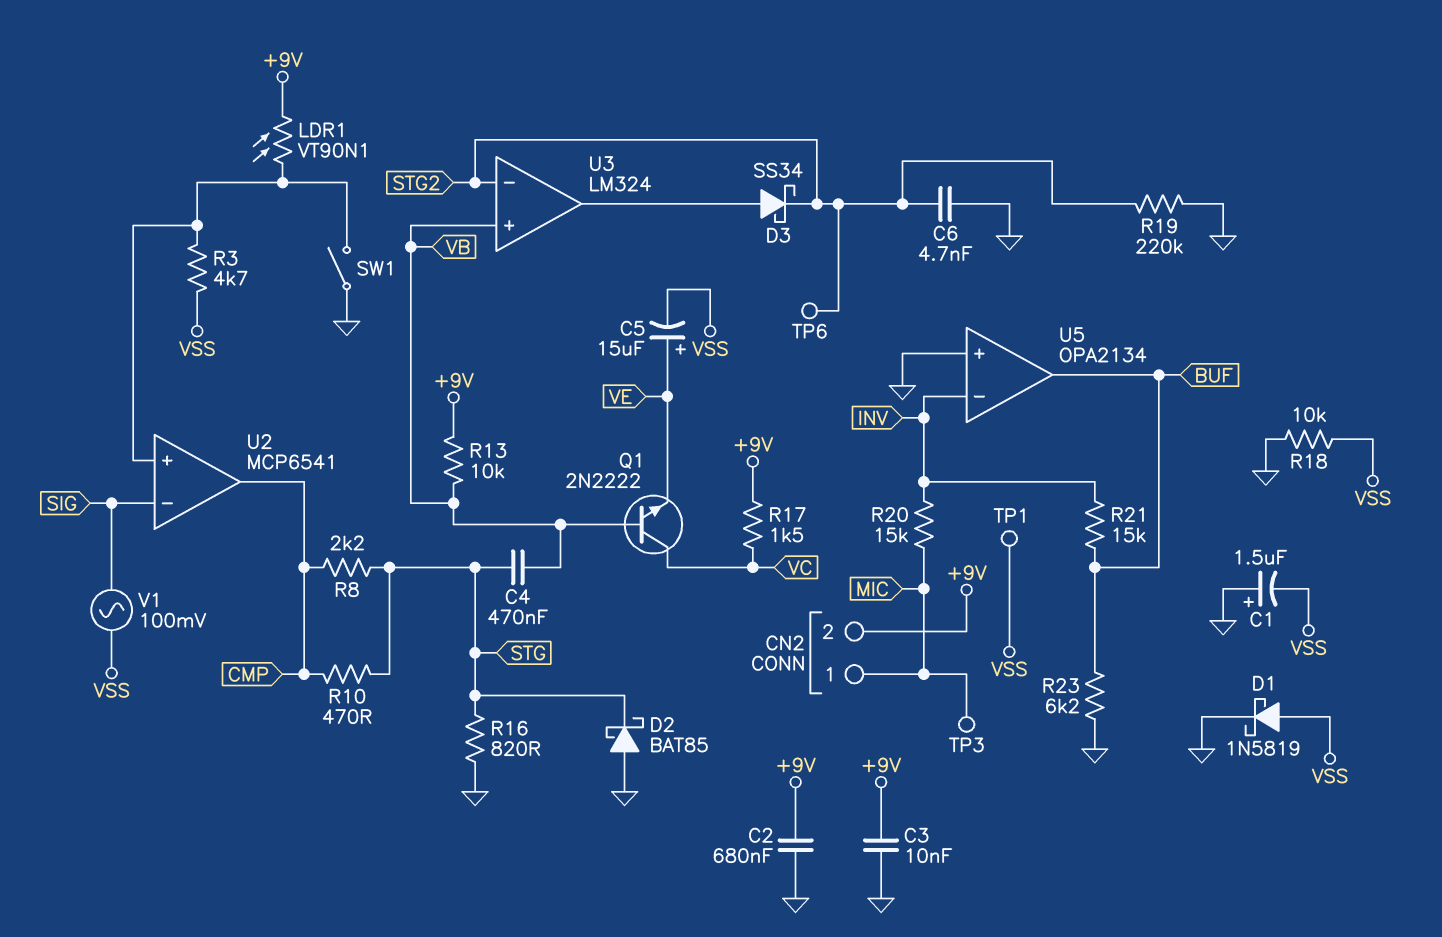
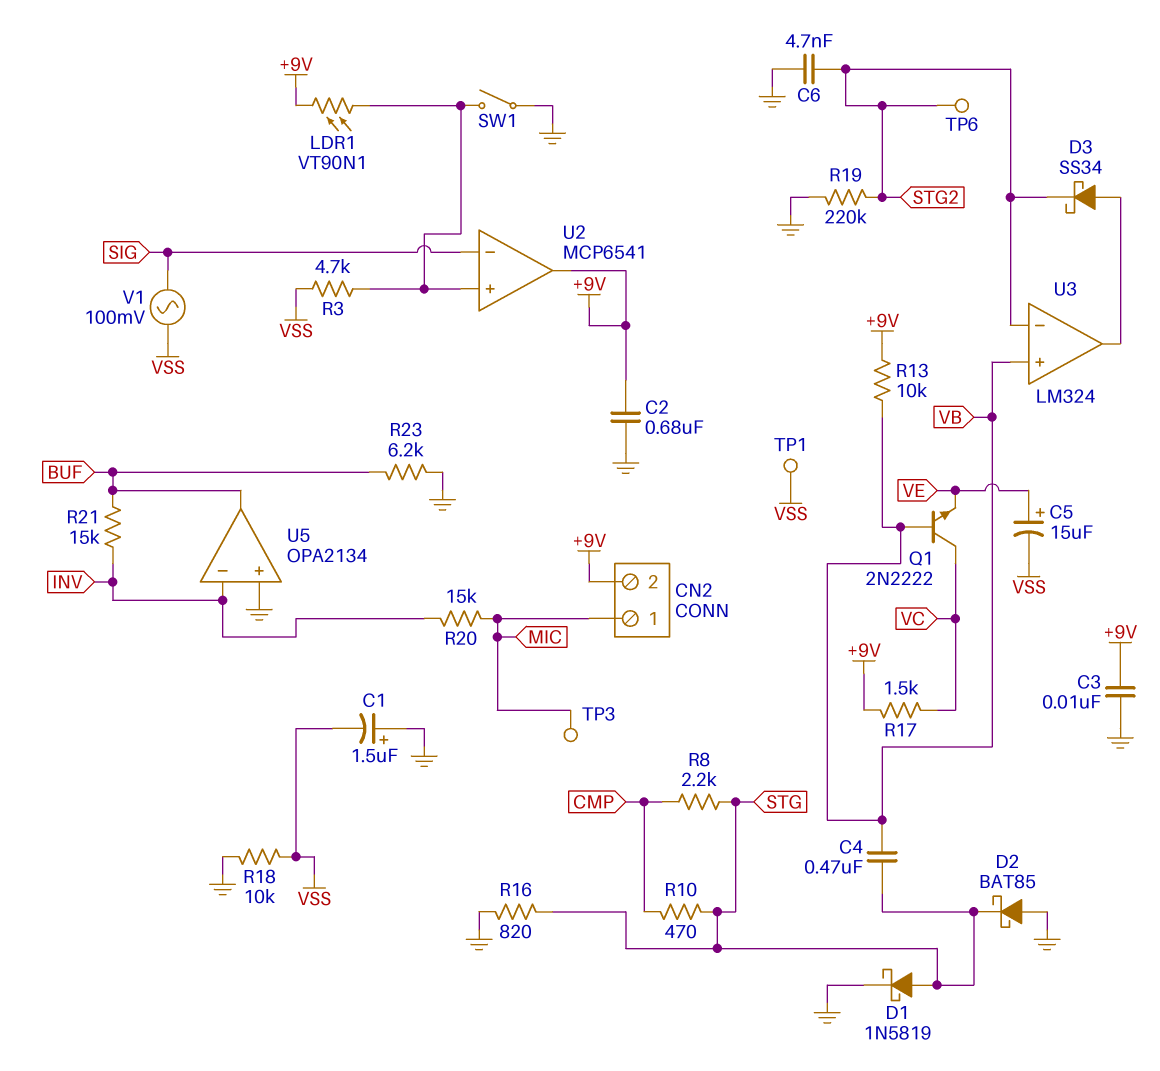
D1: schottky 1N5819 (A VSS, K GND) -> schottky 1N5819 (A STG, K GND)
U2 pin out: CMP -> +9V

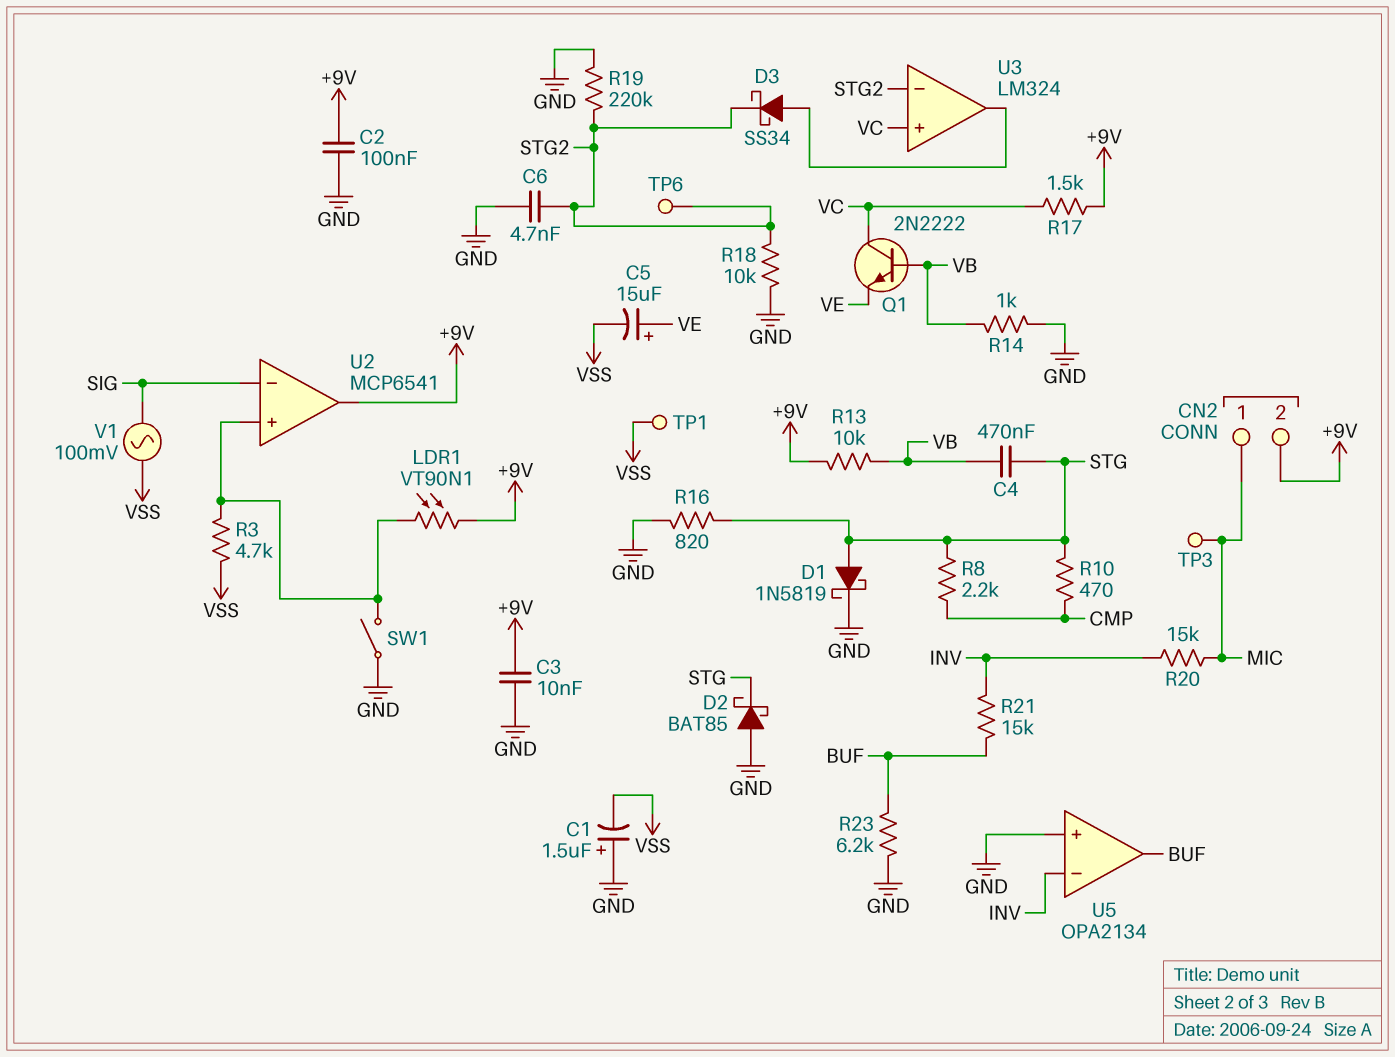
C2: 680nF (+9V, GND) -> 100nF (+9V, GND)
R14: none -> 1k (GND, VB)
R18: 10k (GND, VSS) -> 10k (GND, STG2)
U3 pin in+: VB -> VC

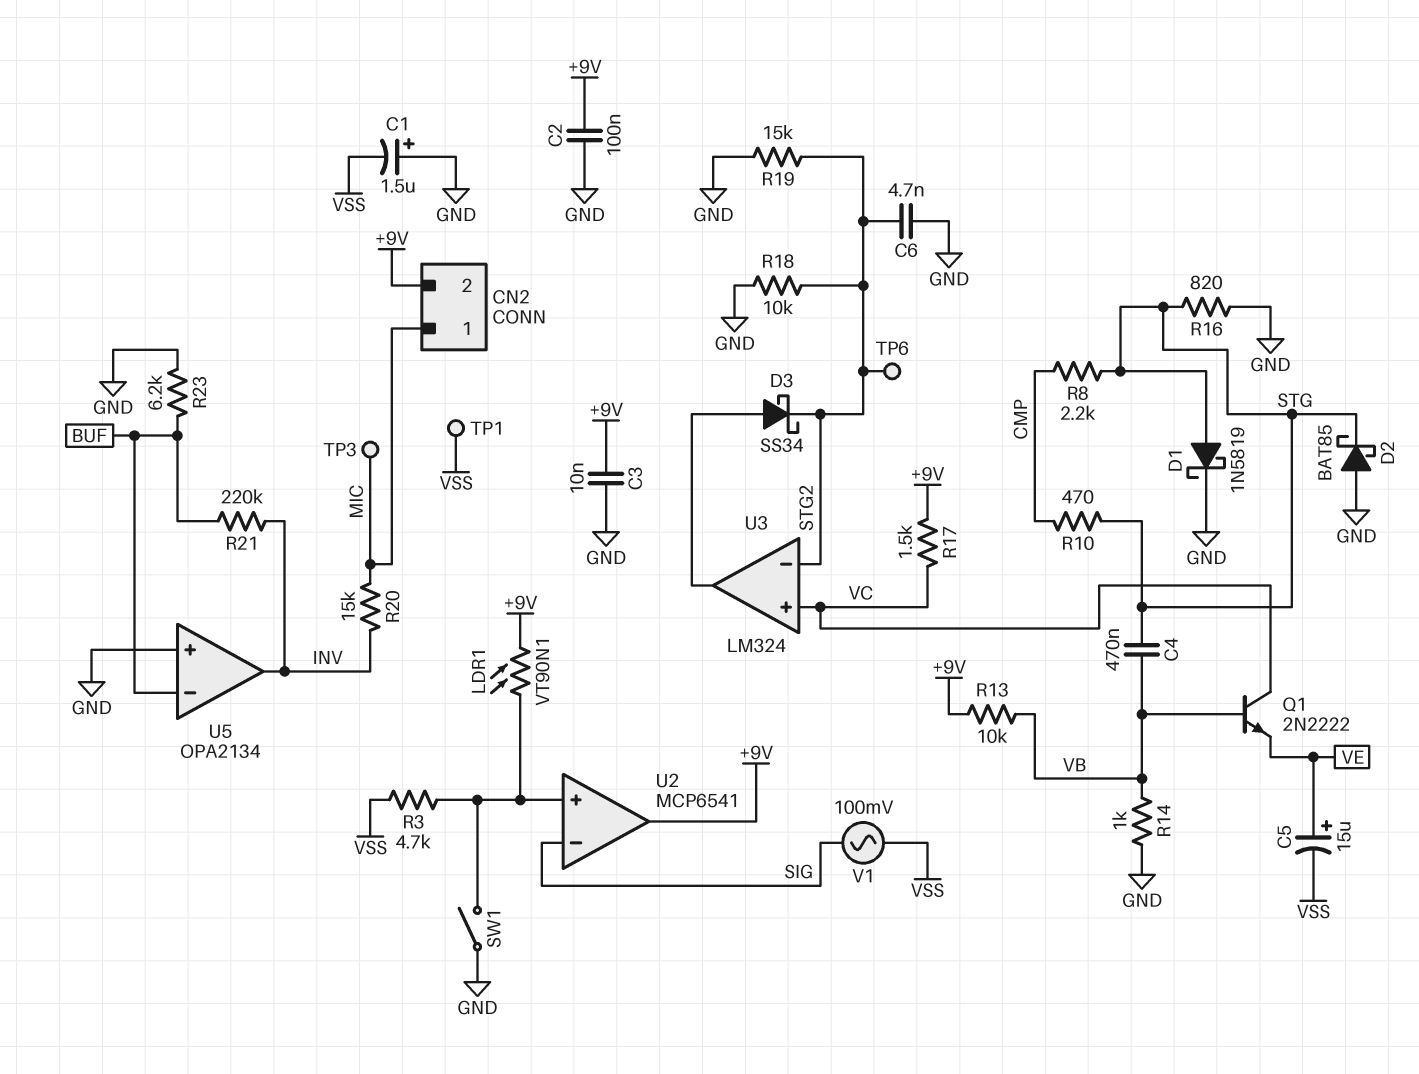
R19: 220k (GND, STG2) -> 15k (GND, STG2)
R21: 15k (BUF, INV) -> 220k (BUF, INV)
U5 pin in-: INV -> BUF
U5 pin out: BUF -> INV

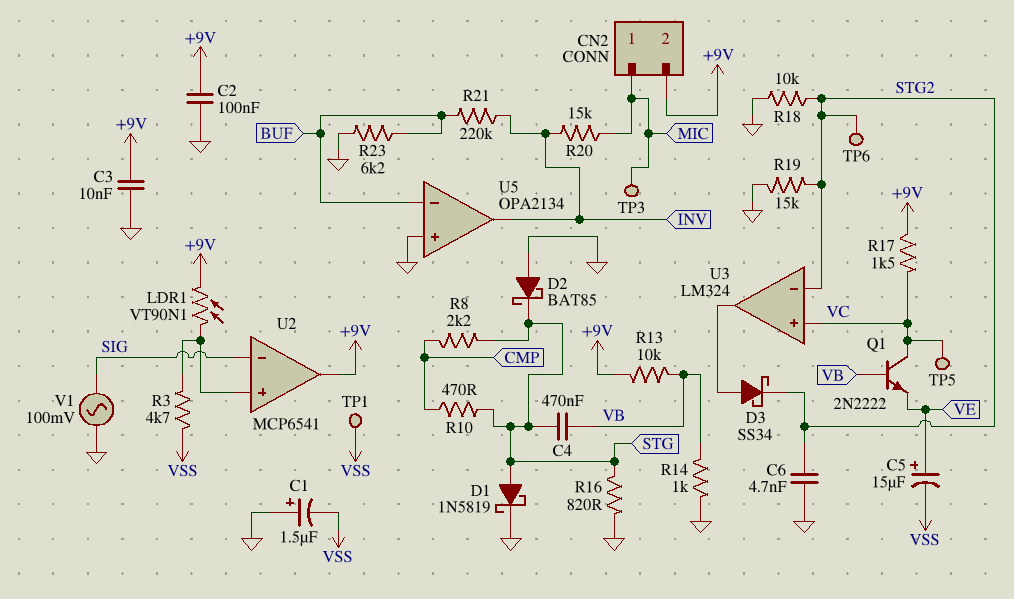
SW1: switch (GND, U2/in+) -> none
TP5: none -> test point (VC)
V1: AC 100mV (SIG, VSS) -> AC 100mV (GND, SIG)

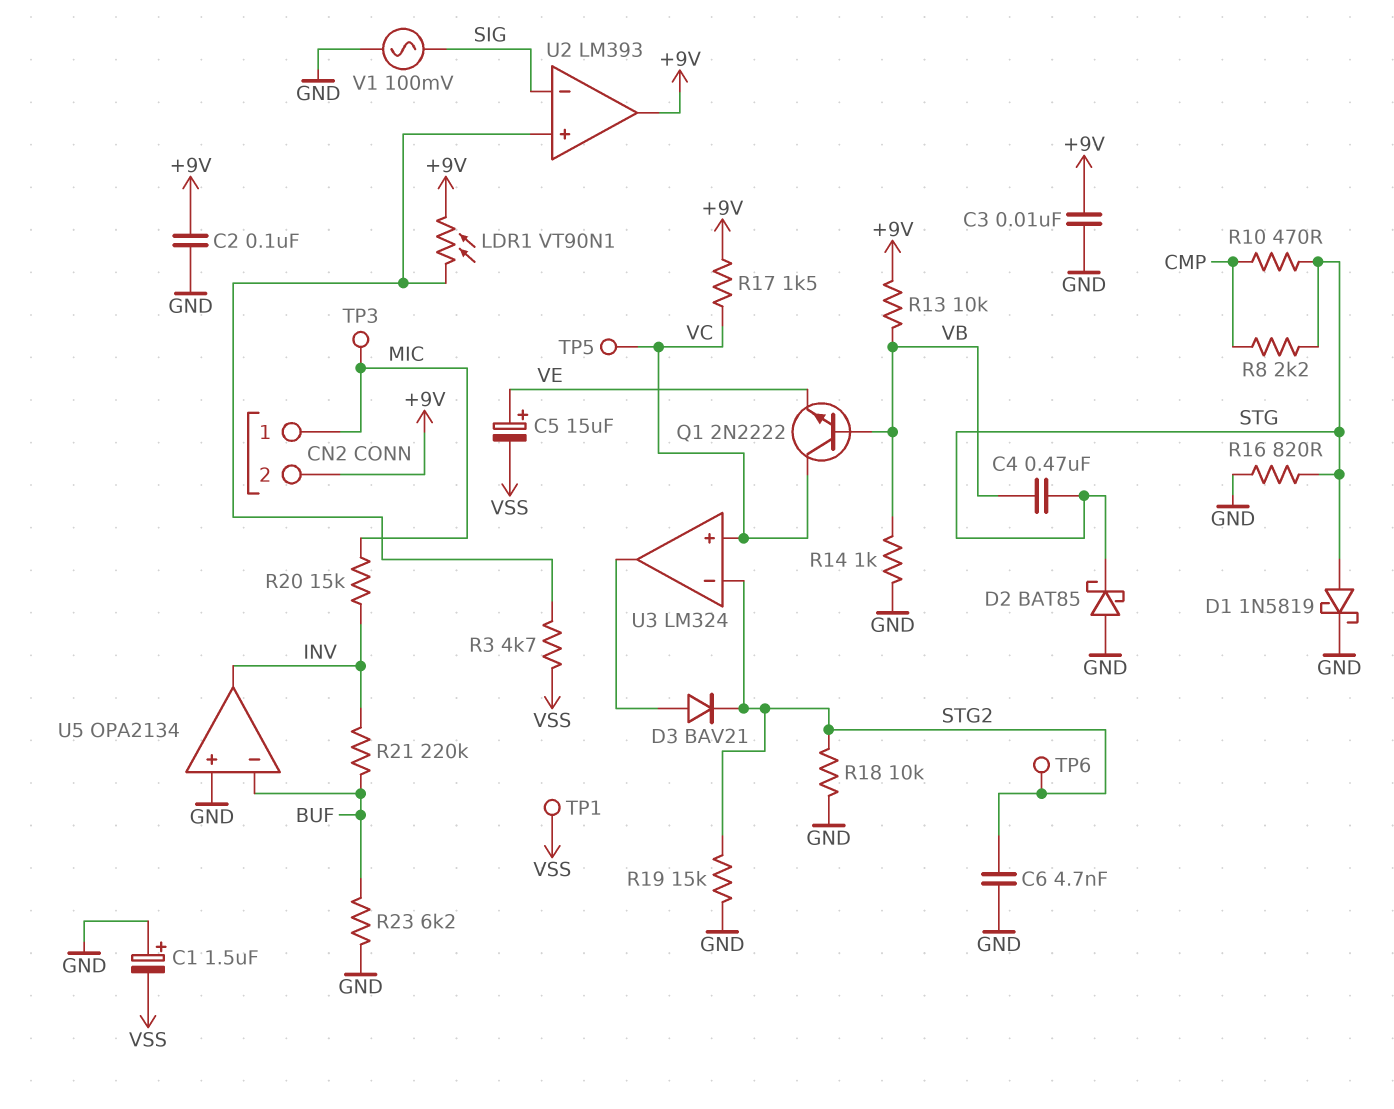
D3: schottky SS34 (A U3/out, K STG2) -> diode BAV21 (A U3/out, K STG2)
U2: MCP6541 -> LM393

